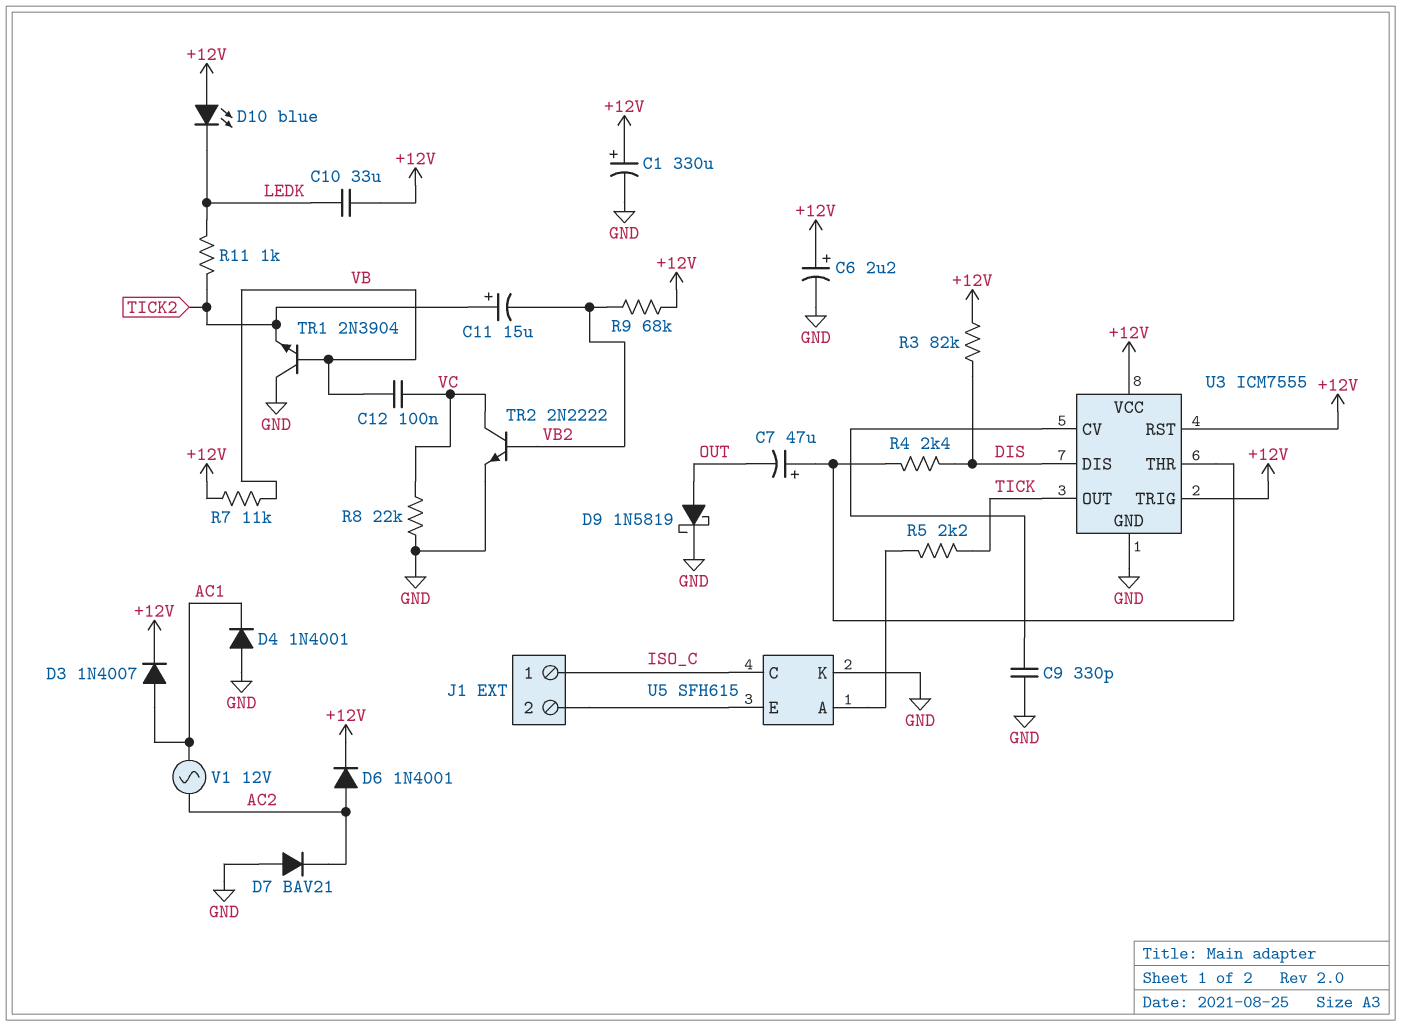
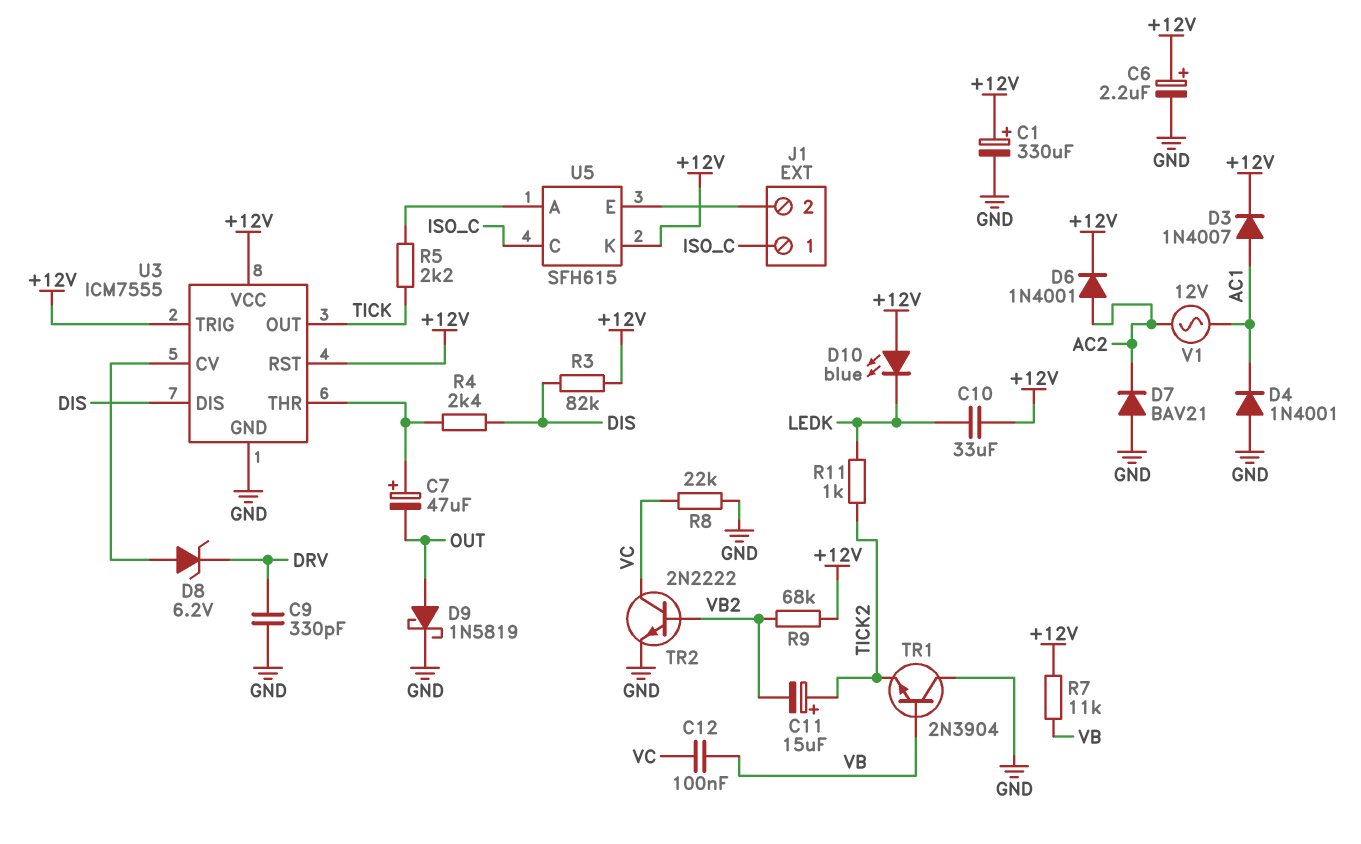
C9: 330pF (GND, U3/CV) -> 330pF (DRV, GND)
D8: none -> zener 6.2V (A U3/CV, K DRV)
U5 pin K: GND -> +12V

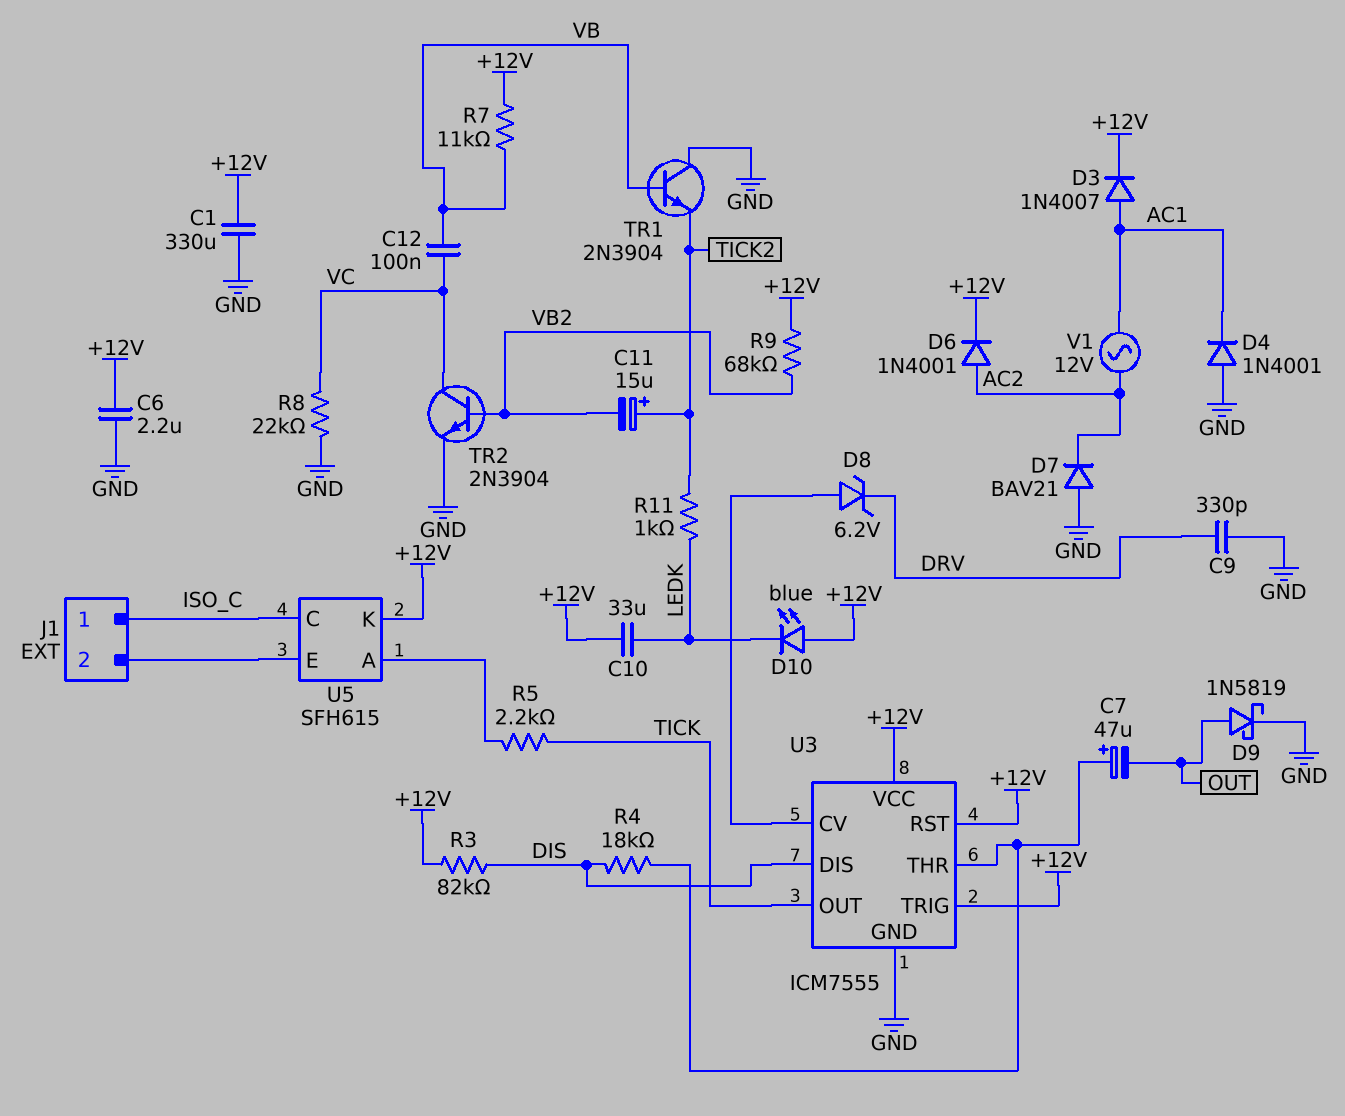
C1: 330uF (plus +12V, minus GND) -> 330uF (+12V, GND)
C6: 2.2uF (plus +12V, minus GND) -> 2.2uF (+12V, GND)
R4: 2.4k (DIS, U3/THR) -> 18k (DIS, U3/THR)
TR2: NPN 2N2222 (B VB2, C VC, E GND) -> NPN 2N3904 (B VB2, C VC, E GND)

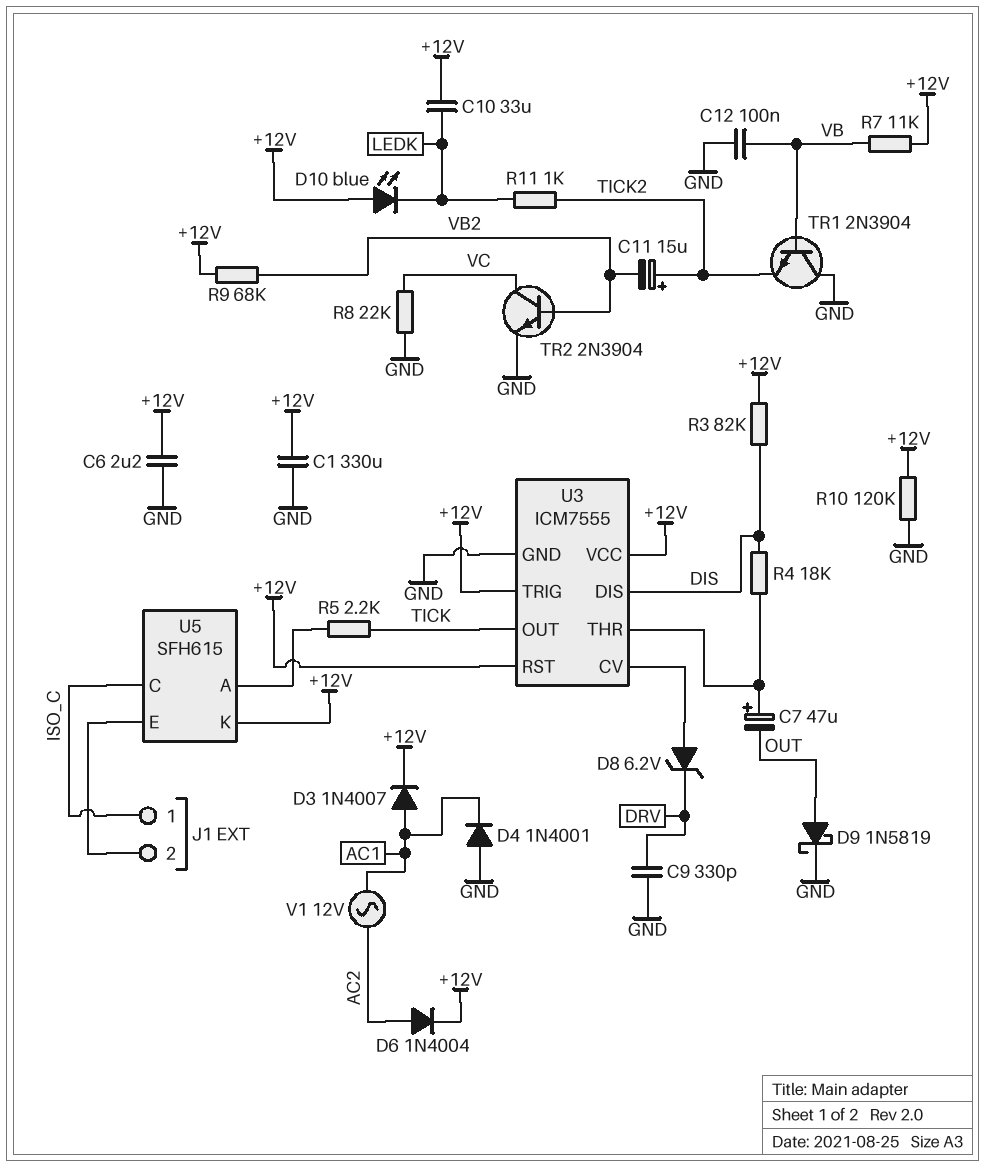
C12: 100nF (VB, VC) -> 100nF (GND, VB)
D6: diode 1N4001 (A AC2, K +12V) -> diode 1N4004 (A AC2, K +12V)
D7: diode BAV21 (A GND, K AC2) -> none
R10: none -> 120k (+12V, GND)

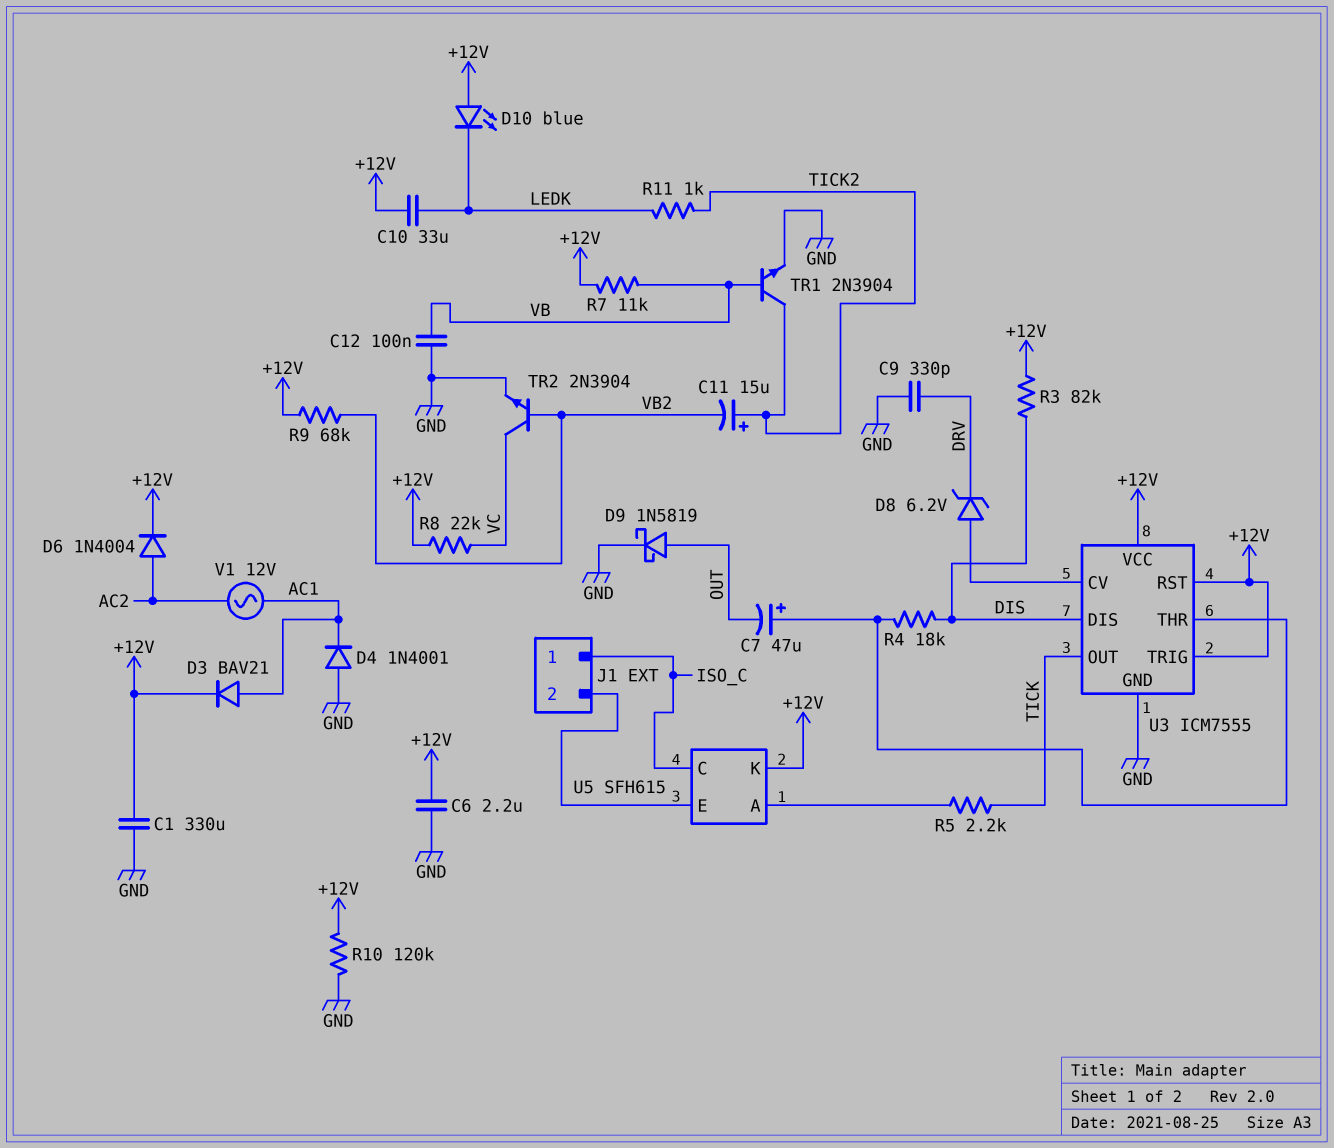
D3: diode 1N4007 (A AC1, K +12V) -> diode BAV21 (A AC1, K +12V)
R8: 22k (GND, VC) -> 22k (+12V, VC)
TR1: NPN 2N3904 (B VB, C GND, E TICK2) -> NPN 2N3904 (B VB, C TICK2, E GND)

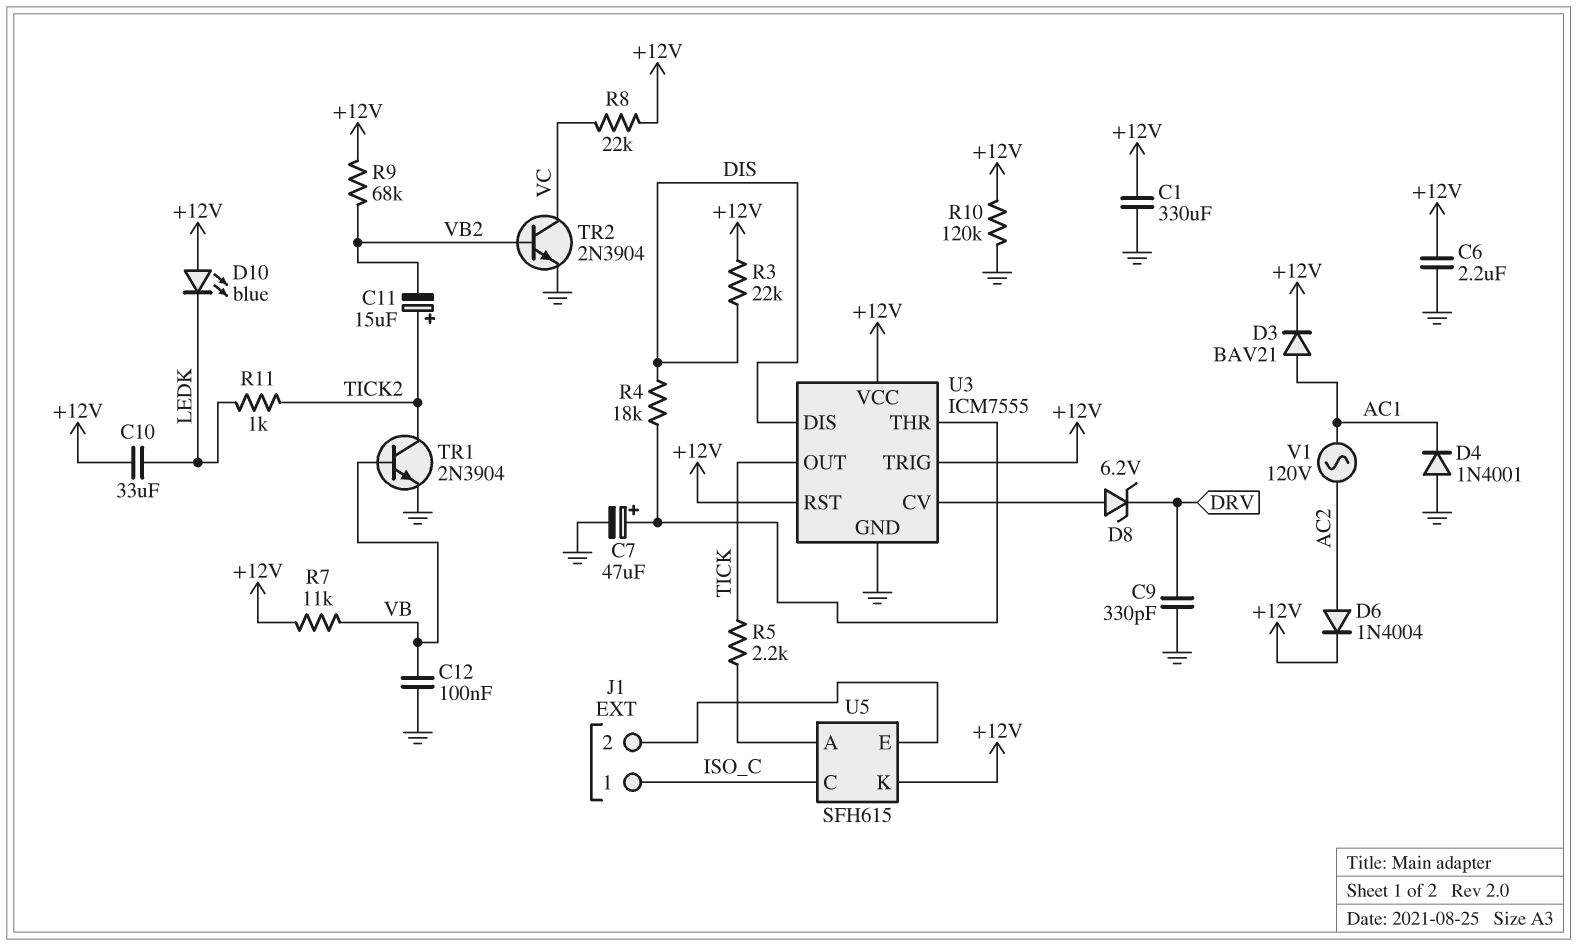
C7: 47uF (plus U3/THR, minus OUT) -> 47uF (plus U3/THR, minus GND)
D9: schottky 1N5819 (A OUT, K GND) -> none
R3: 82k (+12V, DIS) -> 22k (+12V, DIS)
V1: AC 12V (AC1, AC2) -> AC 120V (AC1, AC2)

